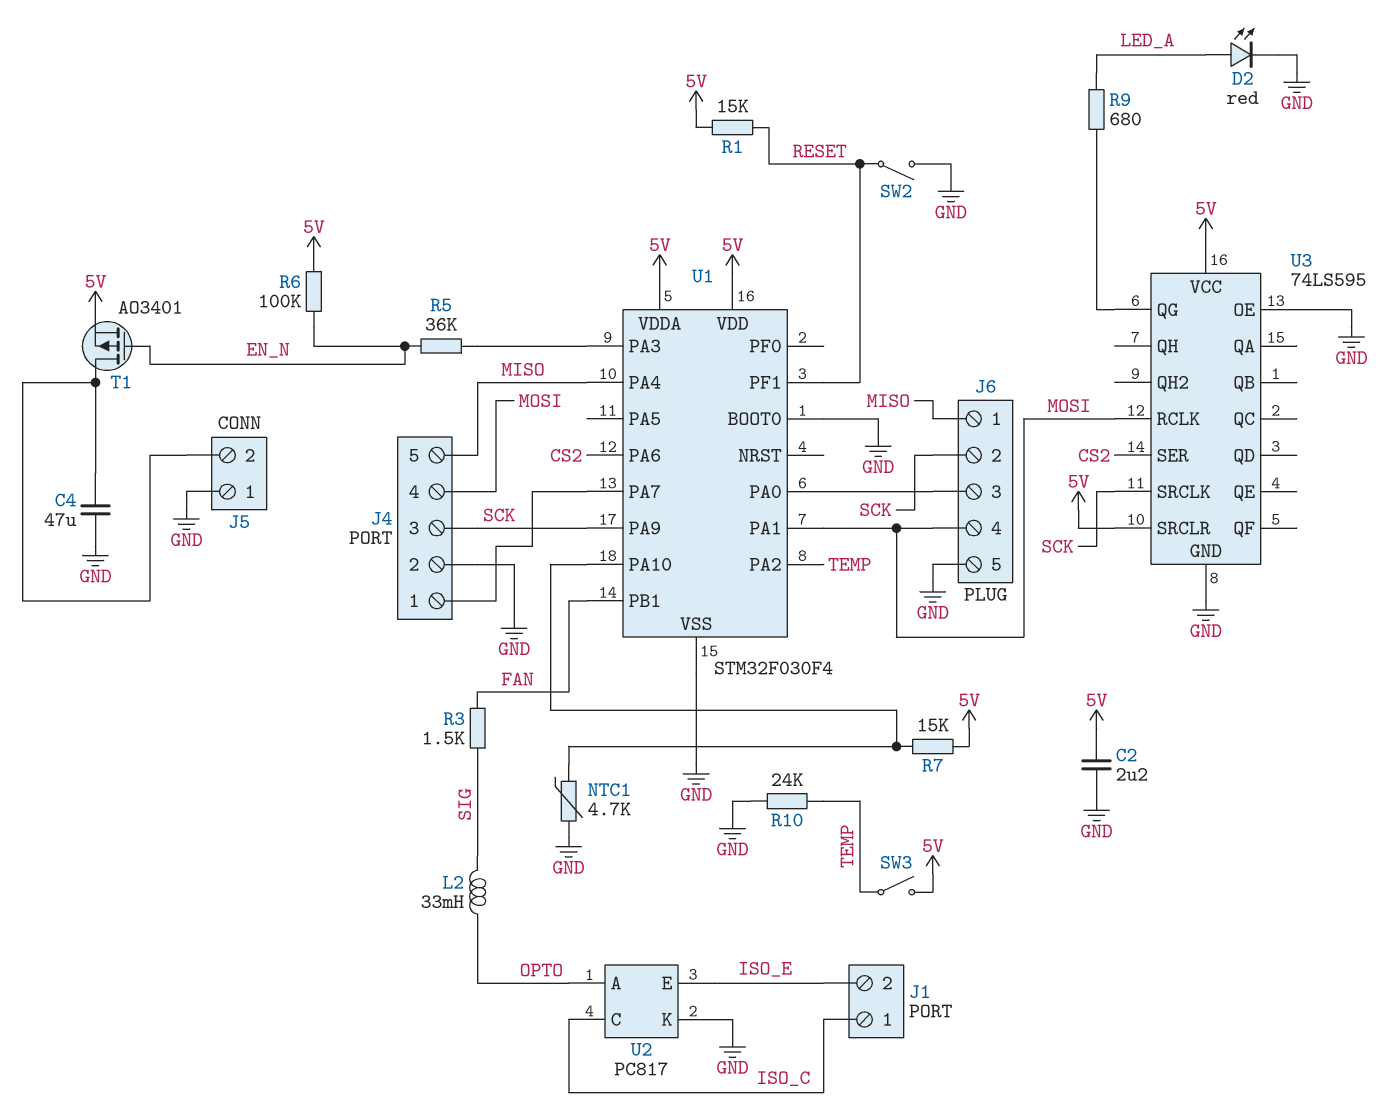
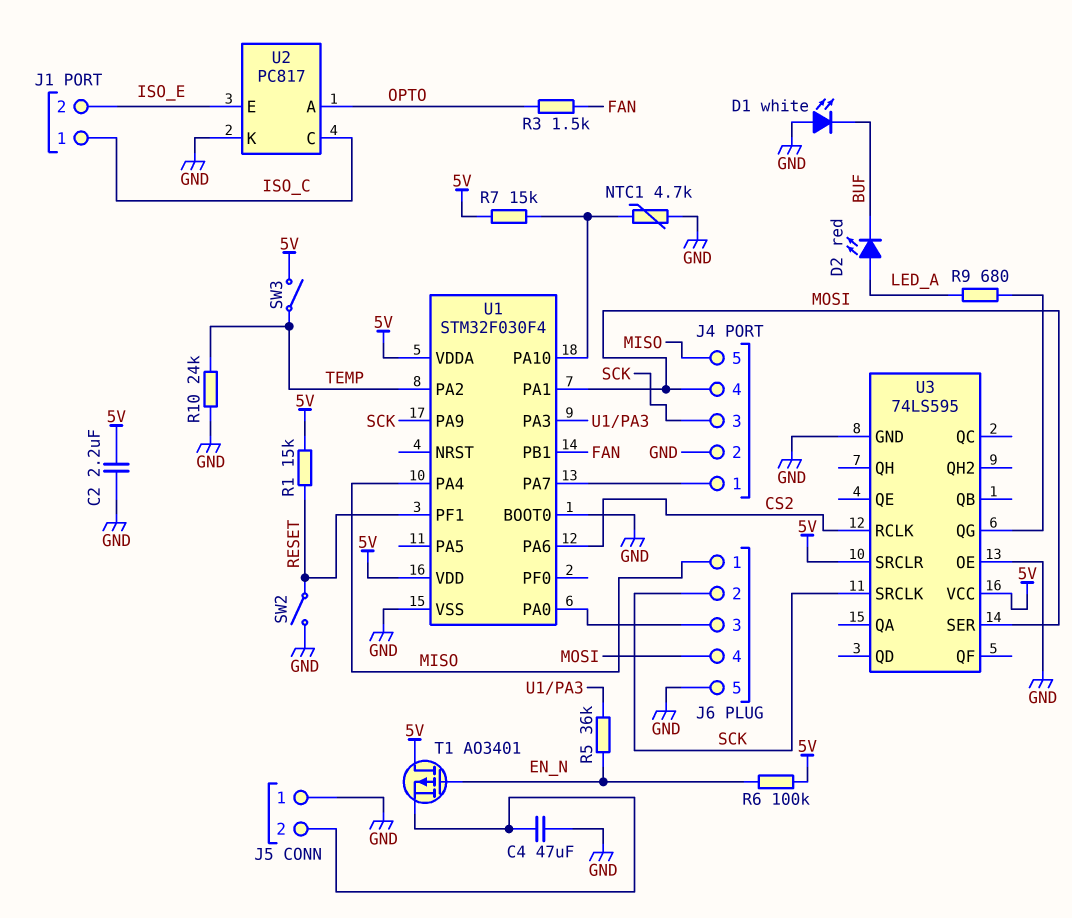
D1: none -> LED white (A GND, K BUF)
D2: LED red (A LED_A, K GND) -> LED red (A LED_A, K BUF)
L2: 33mH (OPTO, SIG) -> none
R3: 1.5k (FAN, SIG) -> 1.5k (FAN, OPTO)
T1: PMOS AO3401 (G EN_N, D J5/2, S 5V) -> PMOS AO3401 (G EN_N, D 5V, S J5/2)
U3 pin RCLK: MOSI -> CS2
U3 pin SER: CS2 -> MOSI

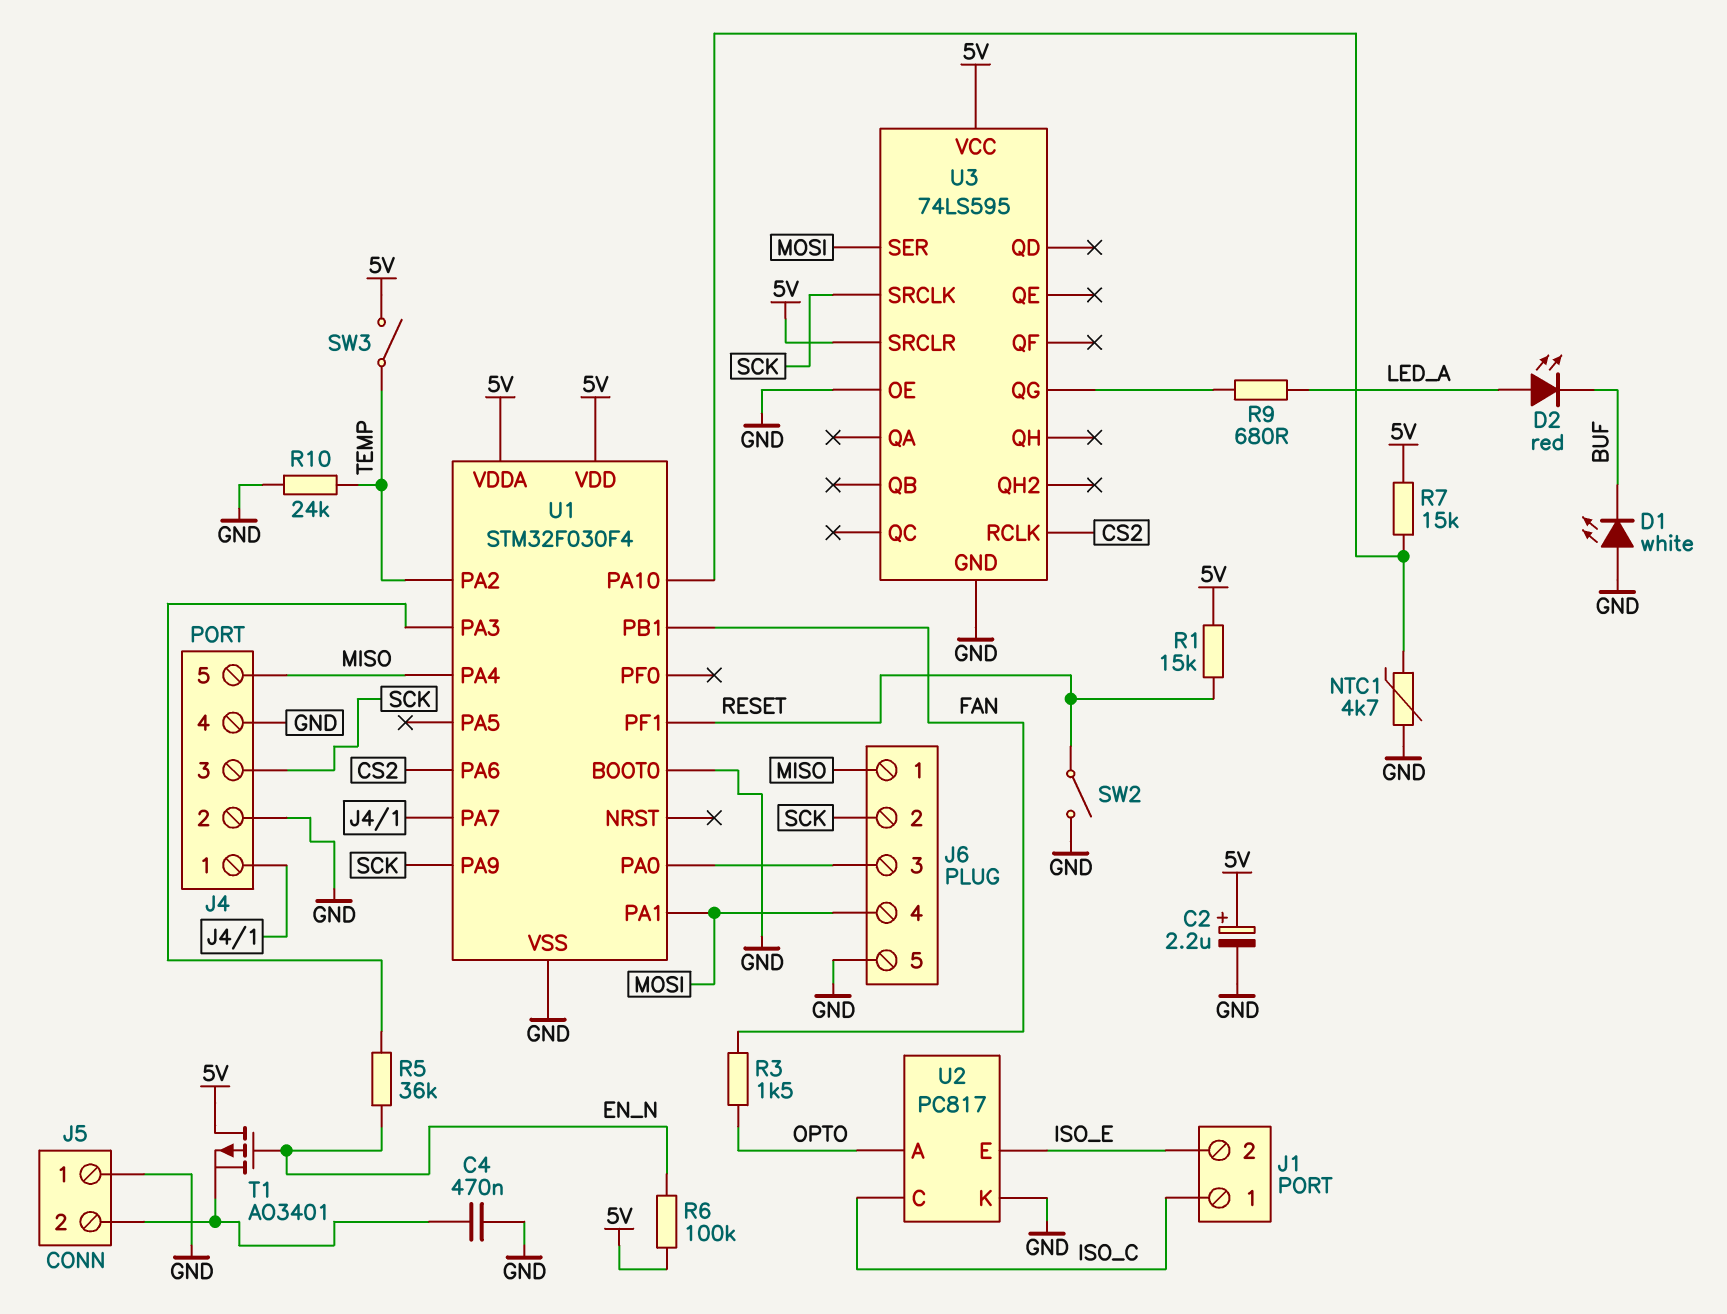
C2: 2.2uF (5V, GND) -> 2.2uF (plus 5V, minus GND)
C4: 47uF (GND, J5/2) -> 470nF (GND, J5/2)
J4 pin 4: MOSI -> GND

